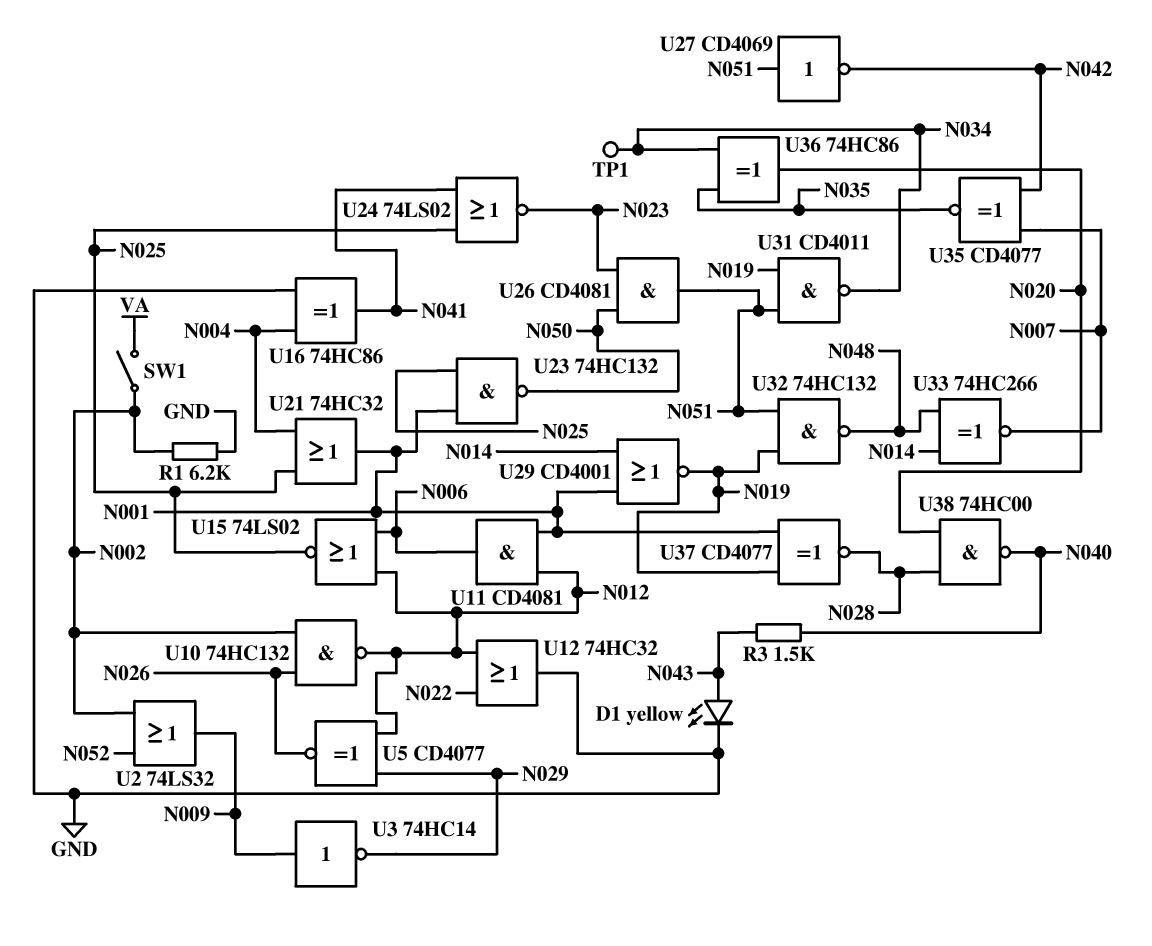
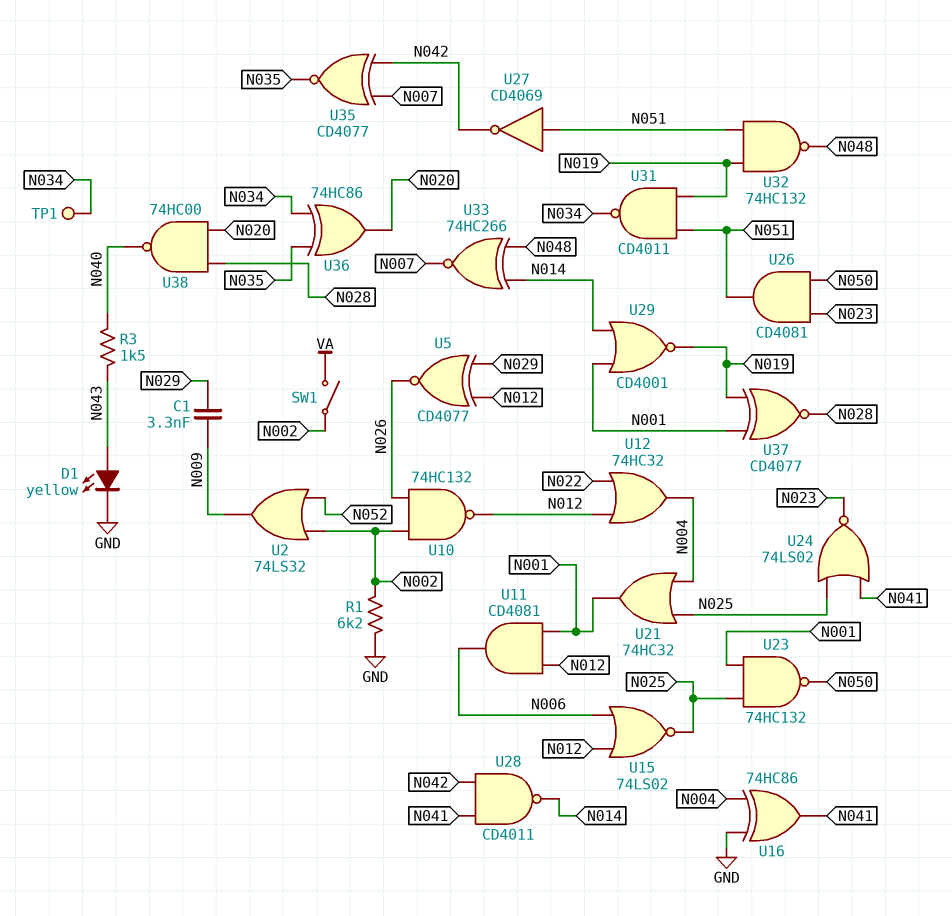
C1: none -> 3.3nF (N009, N029)
U3: NOT 74HC14 (in N009, out N029) -> none
U12: OR 74HC32 (in N012, in N022, out GND) -> OR 74HC32 (in N012, in N022, out N004)
U28: none -> NAND CD4011 (in N041, in N042, out N014)

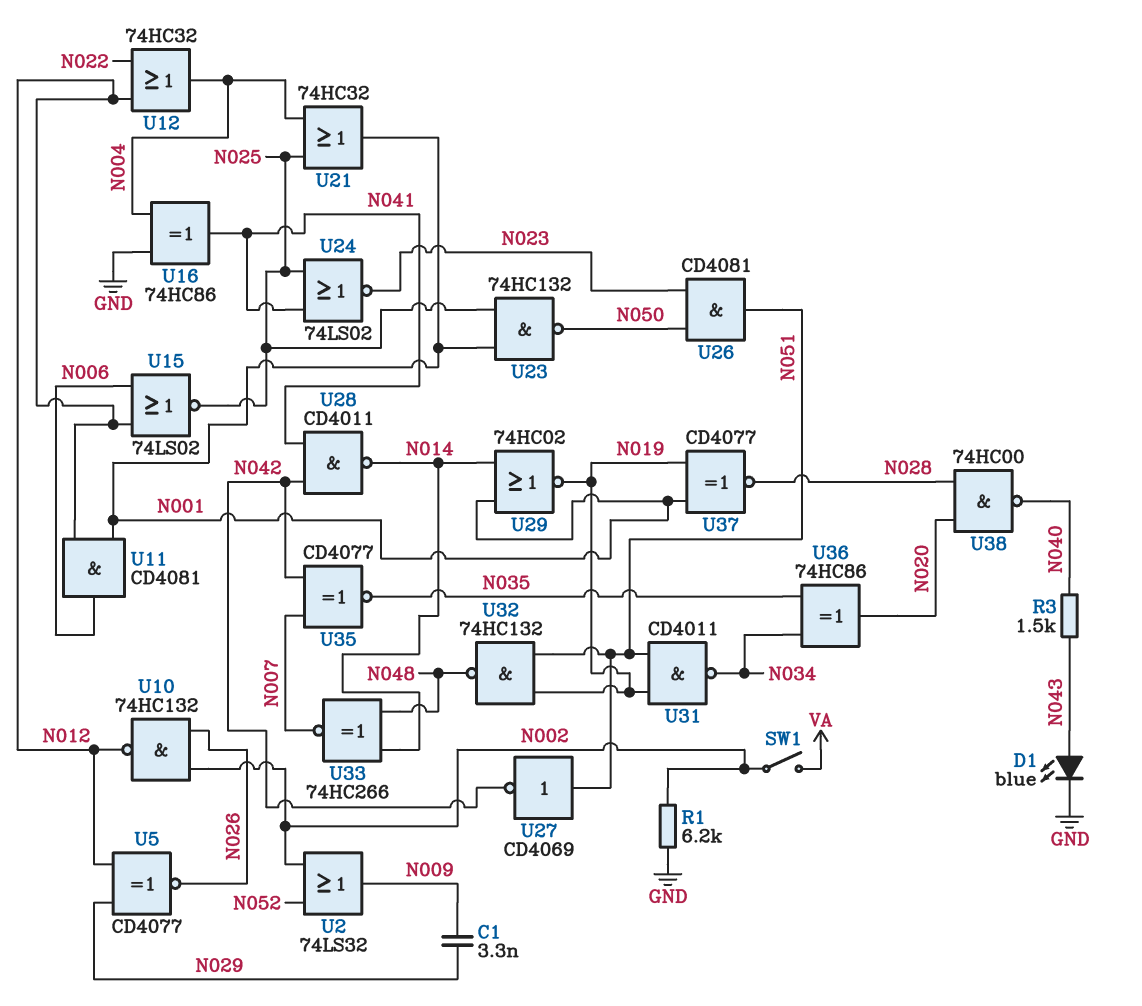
D1: LED yellow (A N043, K GND) -> LED blue (A N043, K GND)
TP1: test point (N034) -> none
U29: NOR CD4001 (in N001, in N014, out N019) -> NOR 74HC02 (in N001, in N014, out N019)

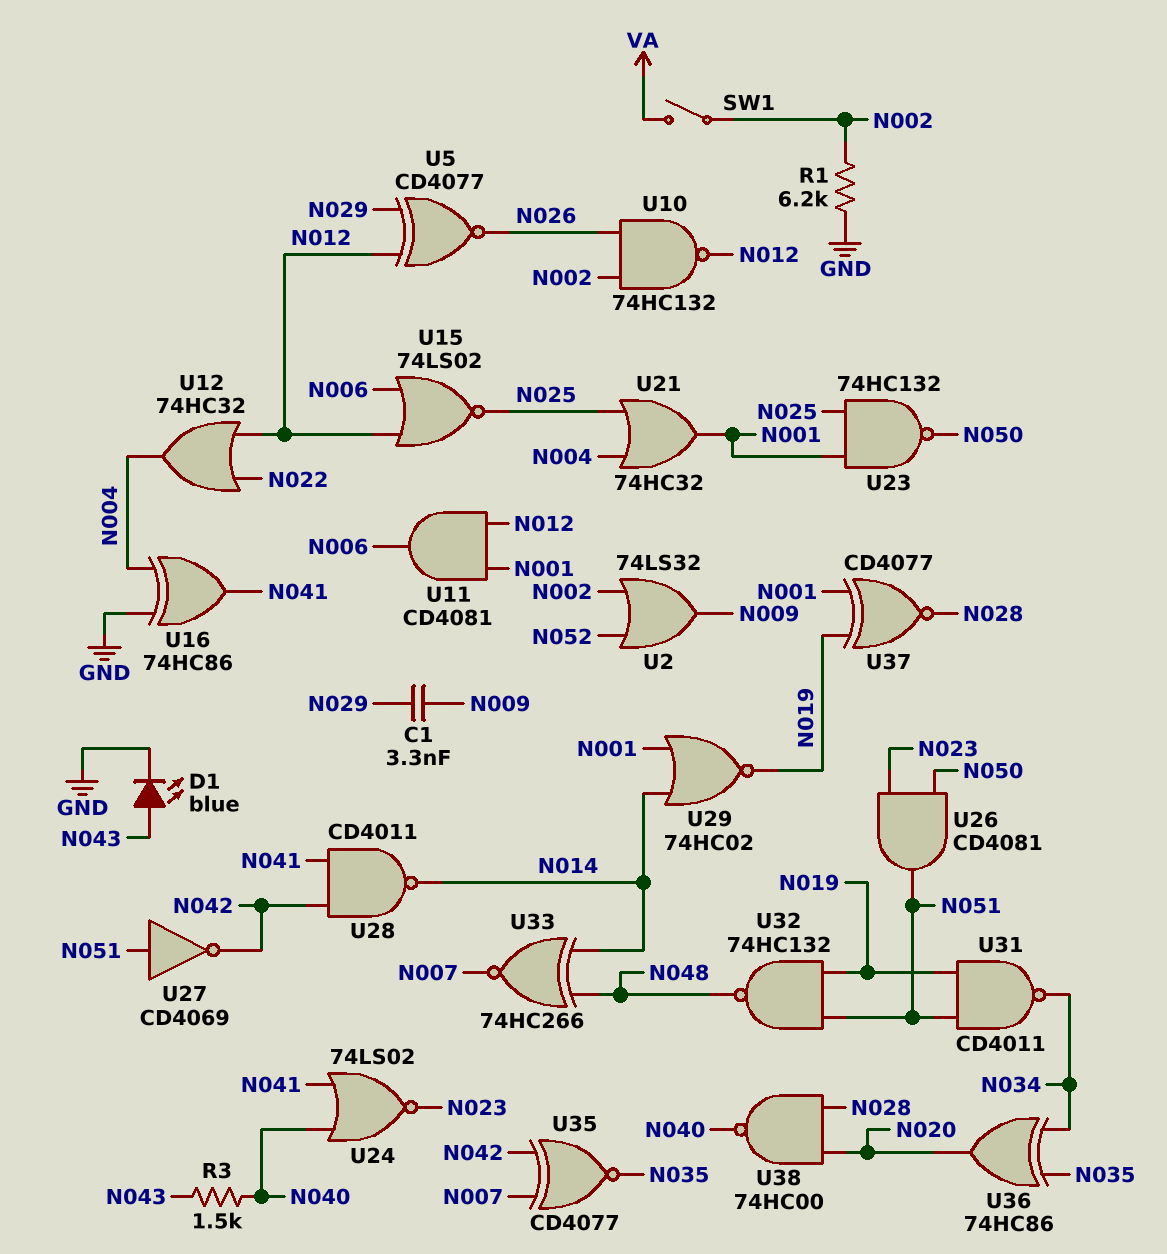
U24: NOR 74LS02 (in N025, in N041, out N023) -> NOR 74LS02 (in N040, in N041, out N023)

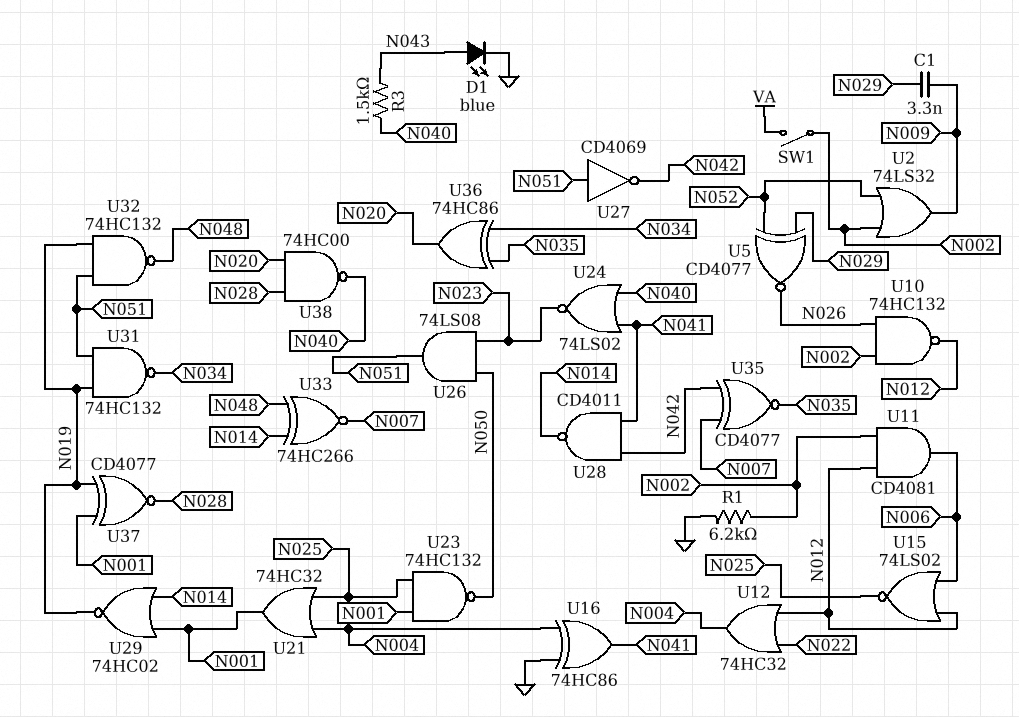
U5: XNOR CD4077 (in N012, in N029, out N026) -> XNOR CD4077 (in N029, in N052, out N026)
U11: AND CD4081 (in N001, in N012, out N006) -> AND CD4081 (in N002, in N012, out N006)
U26: AND CD4081 (in N023, in N050, out N051) -> AND 74LS08 (in N023, in N050, out N051)
U31: NAND CD4011 (in N019, in N051, out N034) -> NAND 74HC132 (in N019, in N051, out N034)

